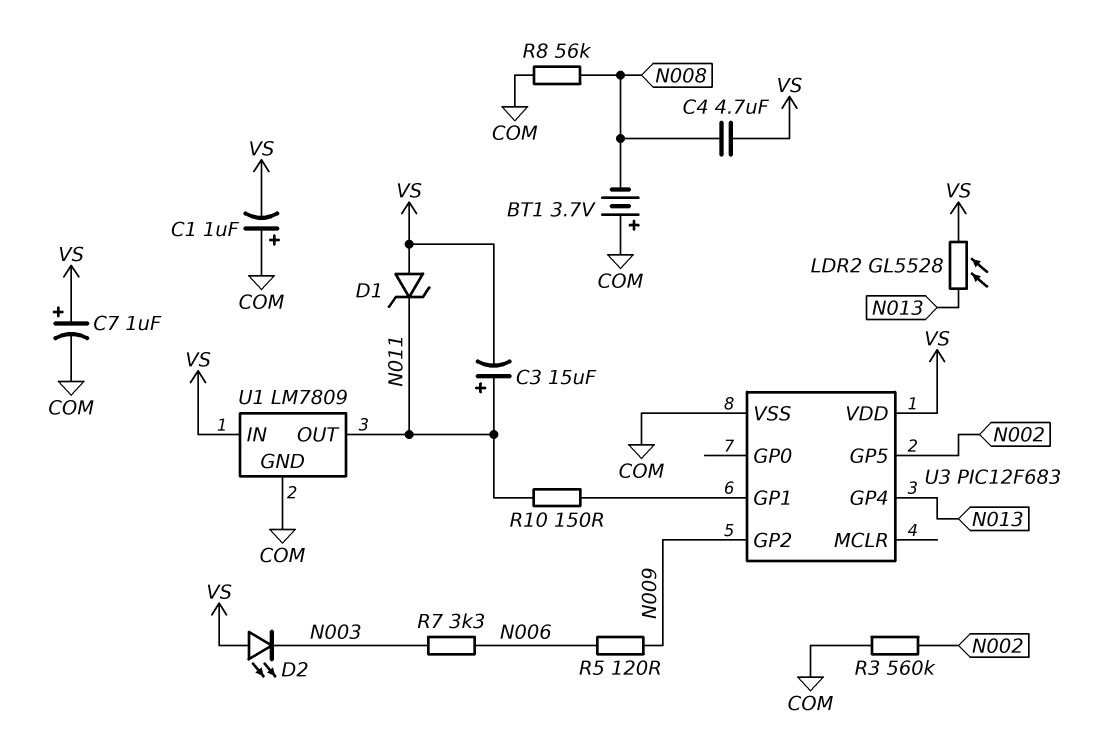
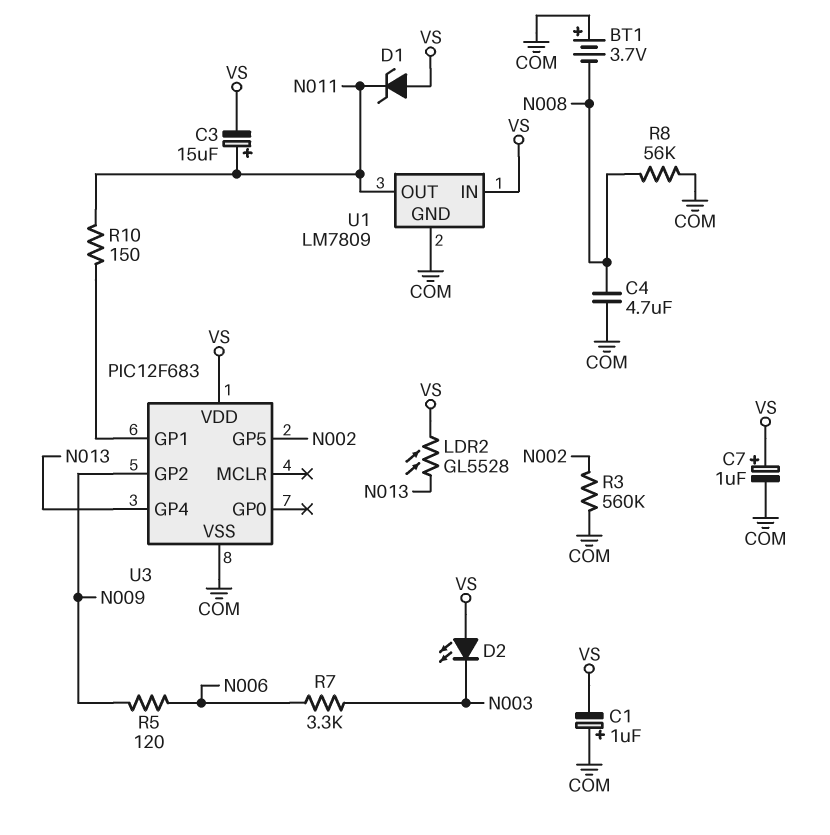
C4: 4.7uF (N008, VS) -> 4.7uF (COM, N008)

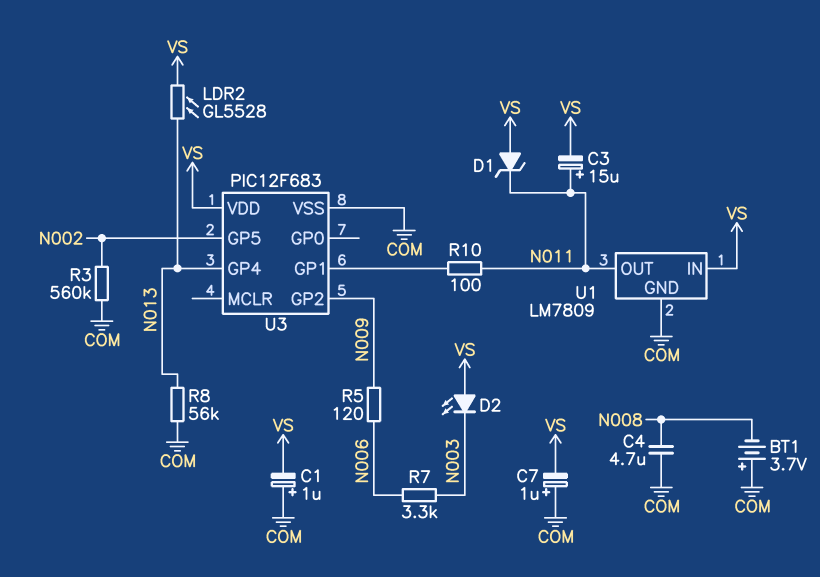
C7: 1uF (plus VS, minus COM) -> 1uF (plus COM, minus VS)
R8: 56k (COM, N008) -> 56k (COM, N013)
R10: 150 (N011, U3/GP1) -> 100 (N011, U3/GP1)

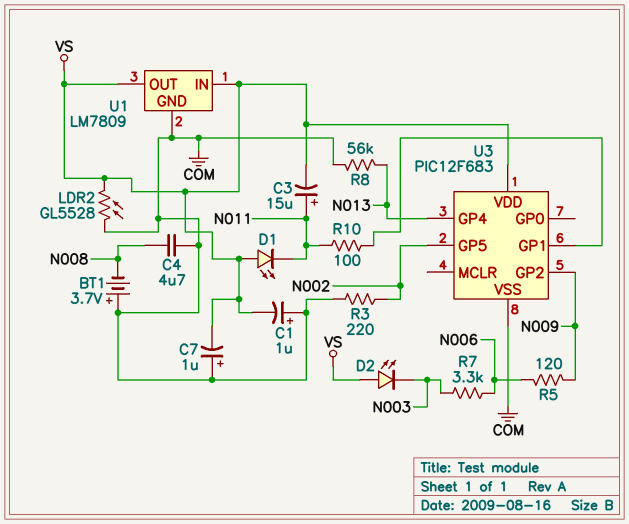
D1: zener (A VS, K N011) -> LED (A VS, K N011)
LDR2: GL5528 (N013, VS) -> GL5528 (COM, VS)
R3: 560k (COM, N002) -> 220 (COM, N002)
U1 pin OUT: N011 -> VS

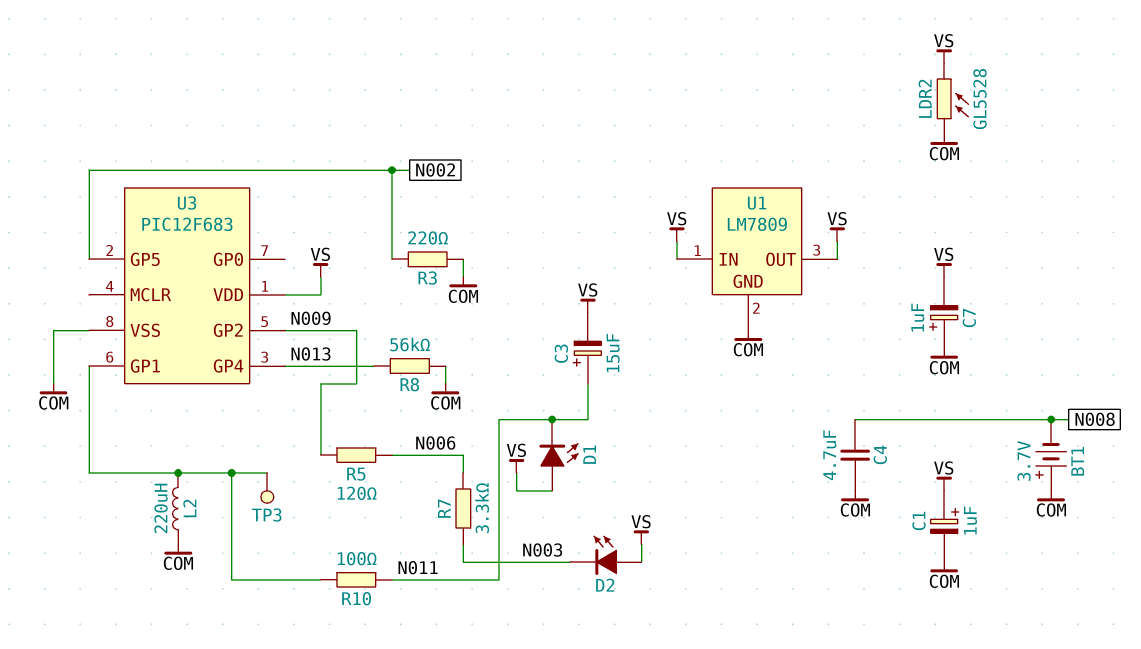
C1: 1uF (plus COM, minus VS) -> 1uF (plus VS, minus COM)
L2: none -> 220uH (COM, U3/GP1)
TP3: none -> test point (U3/GP1)

